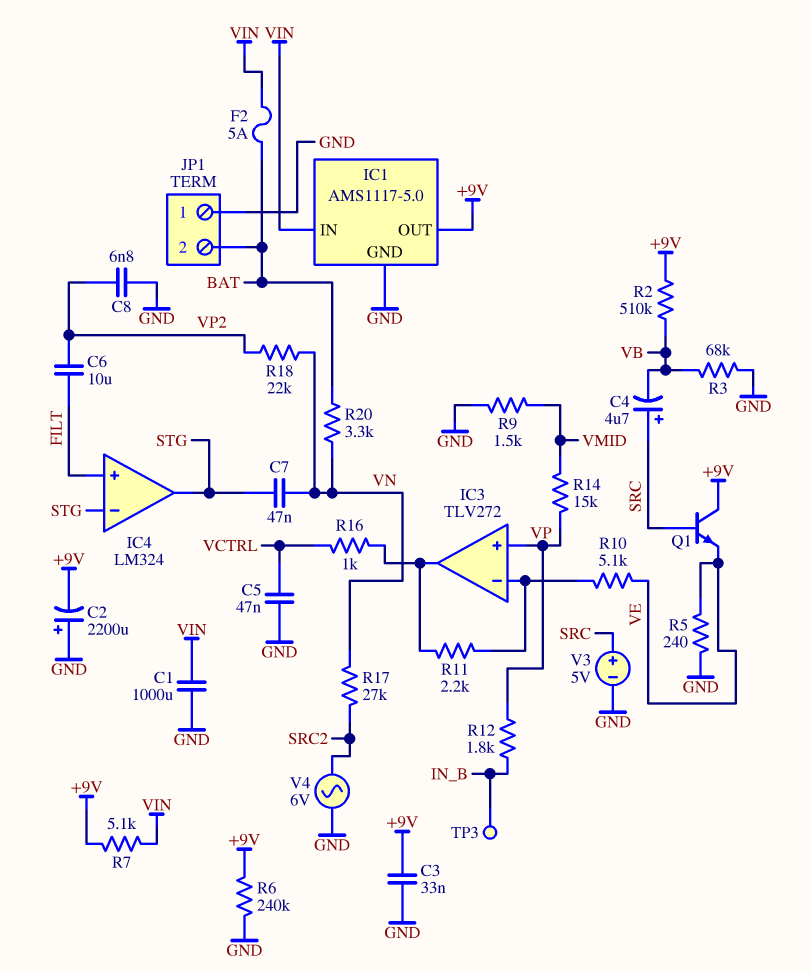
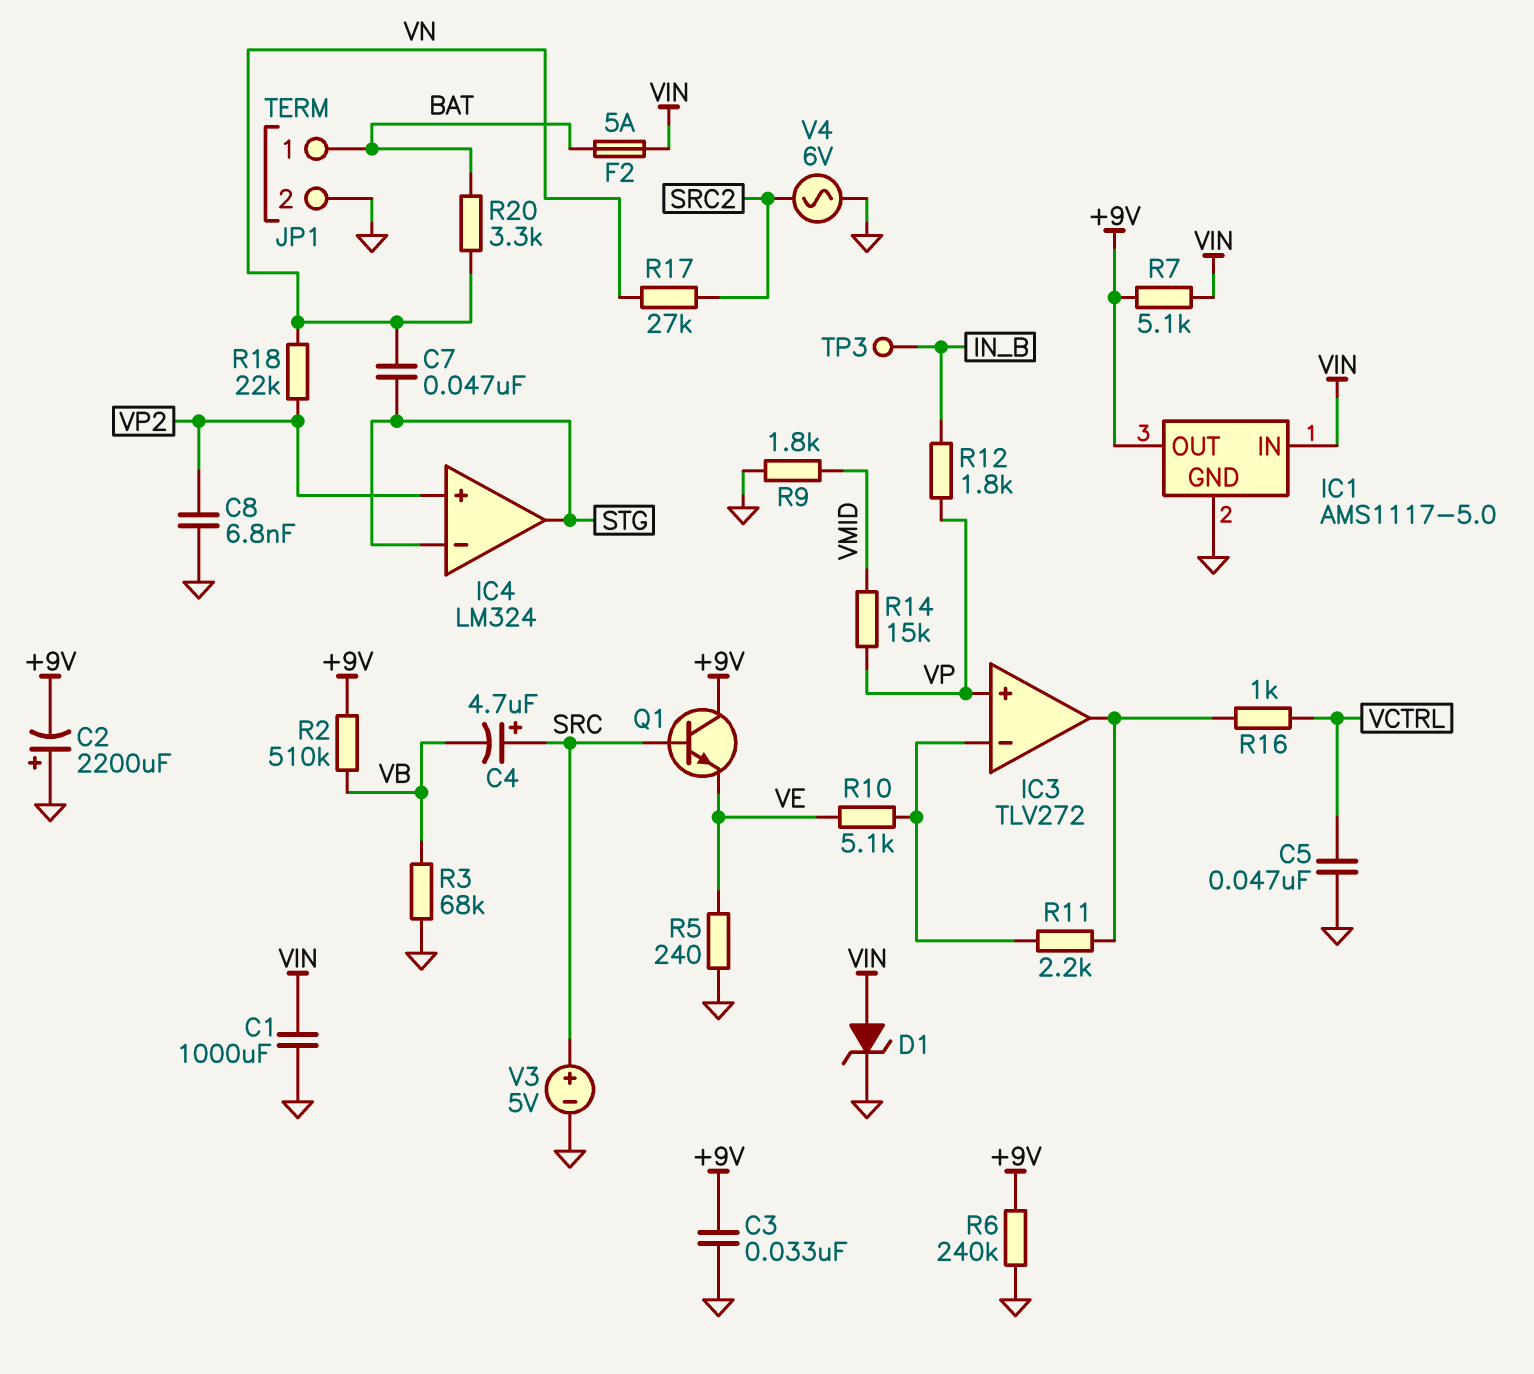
C6: 10uF (FILT, VP2) -> none
D1: none -> zener (A VIN, K GND)
IC4 pin in+: FILT -> VP2
JP1 pin 1: GND -> BAT
JP1 pin 2: BAT -> GND
R9: 1.5k (GND, VMID) -> 1.8k (GND, VMID)

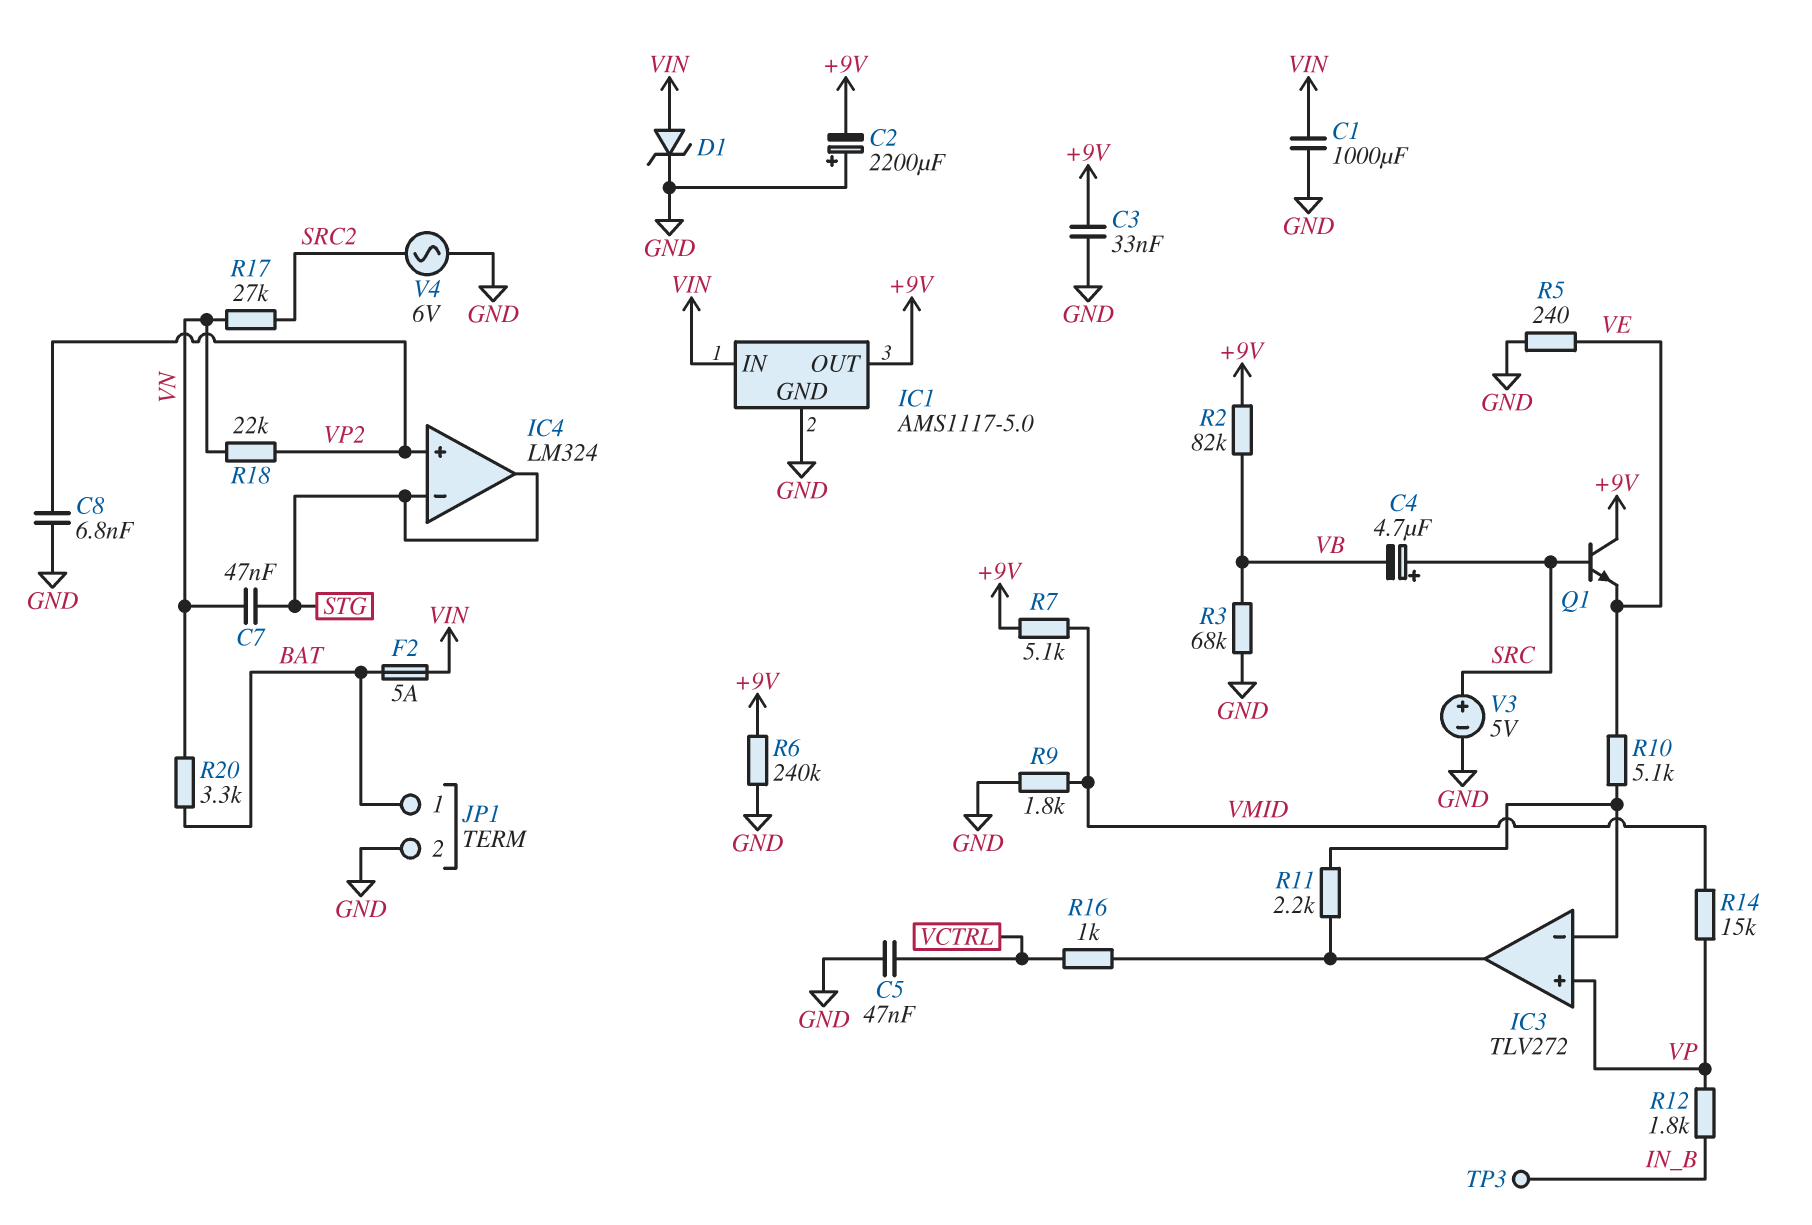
R2: 510k (+9V, VB) -> 82k (+9V, VB)
R7: 5.1k (+9V, VIN) -> 5.1k (+9V, VMID)

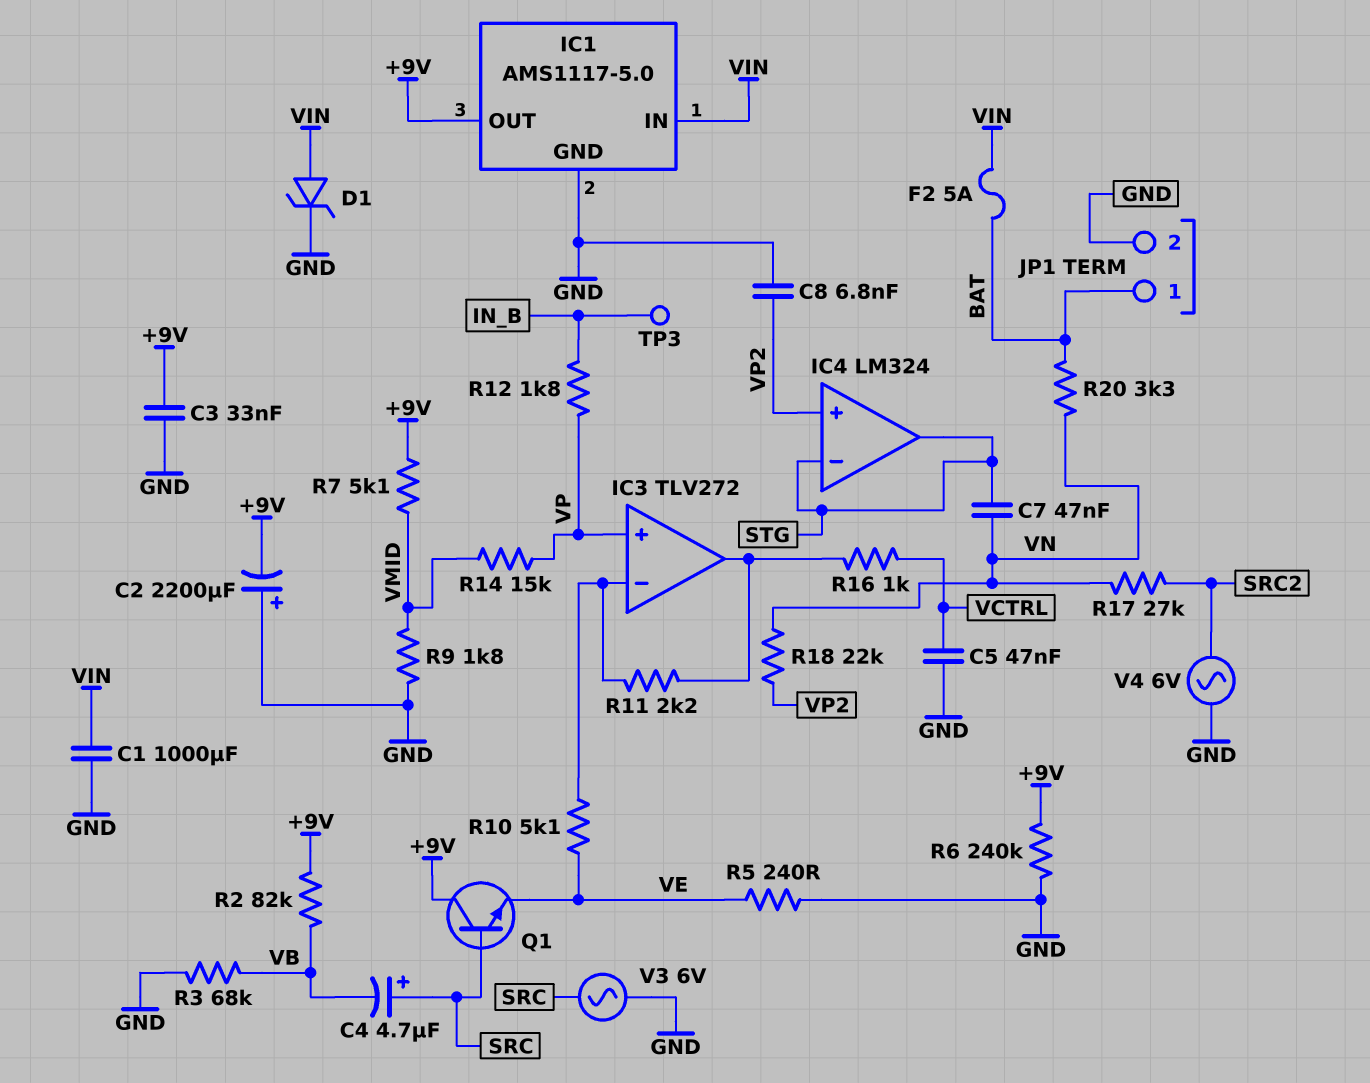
V3: 5V (plus SRC, minus GND) -> AC 6V (GND, SRC)

